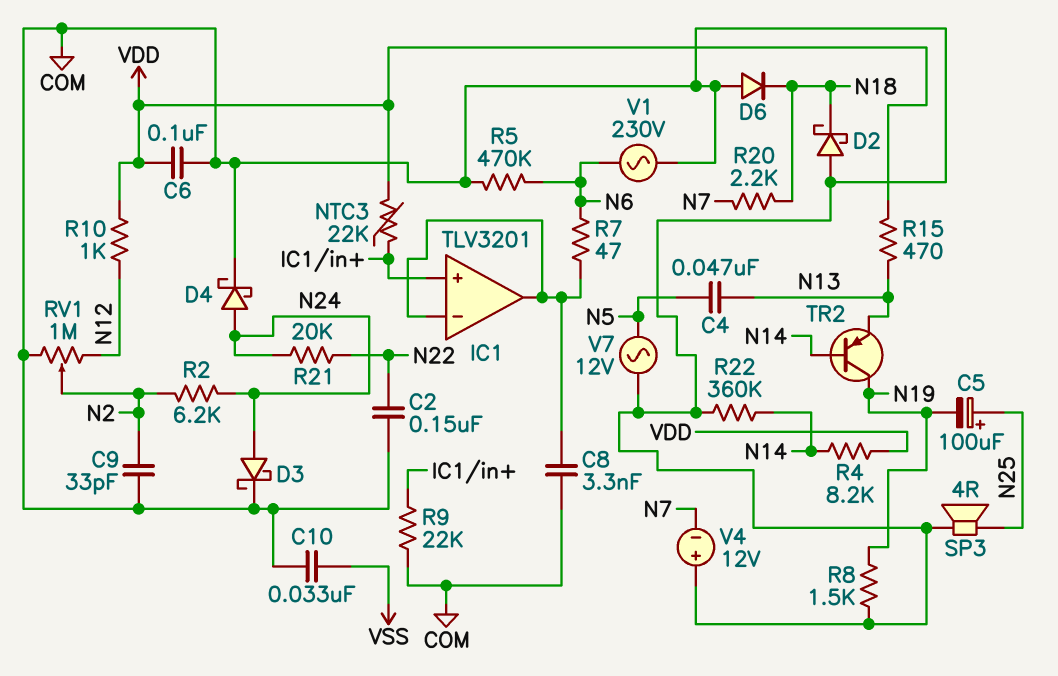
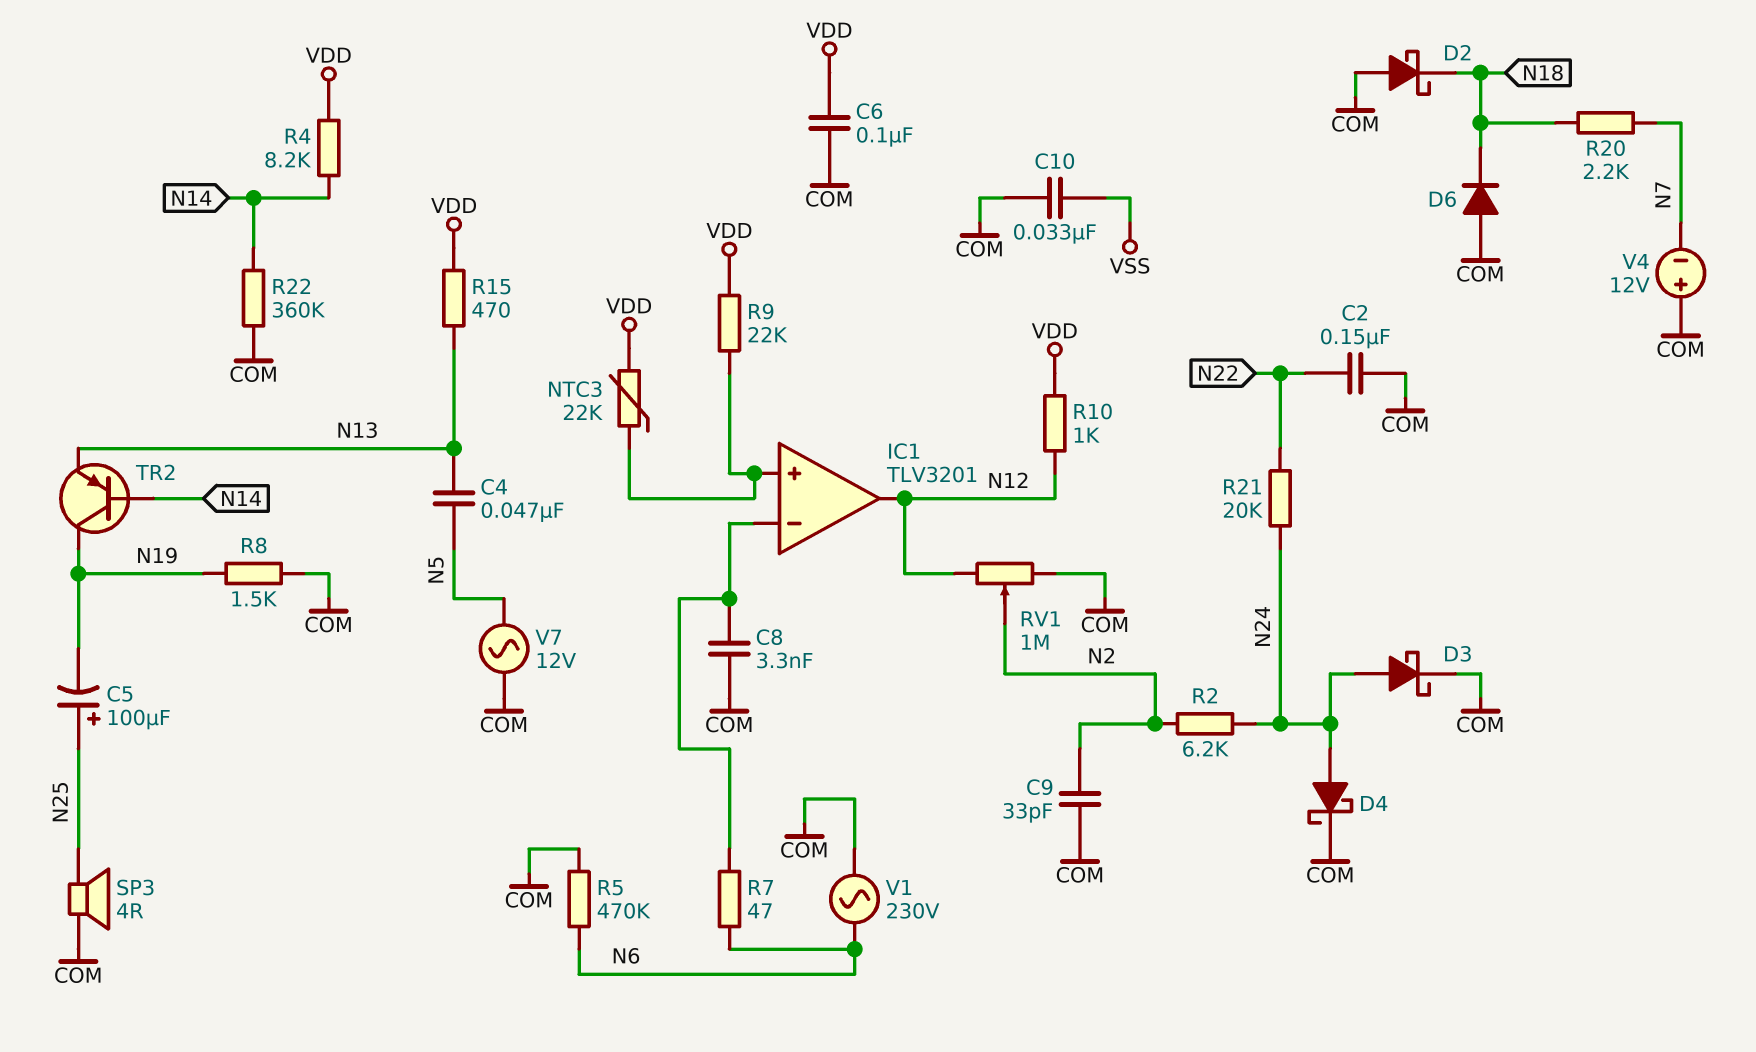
IC1 pin out: IC1/in- -> N12
R9: 22k (COM, IC1/in+) -> 22k (IC1/in+, VDD)

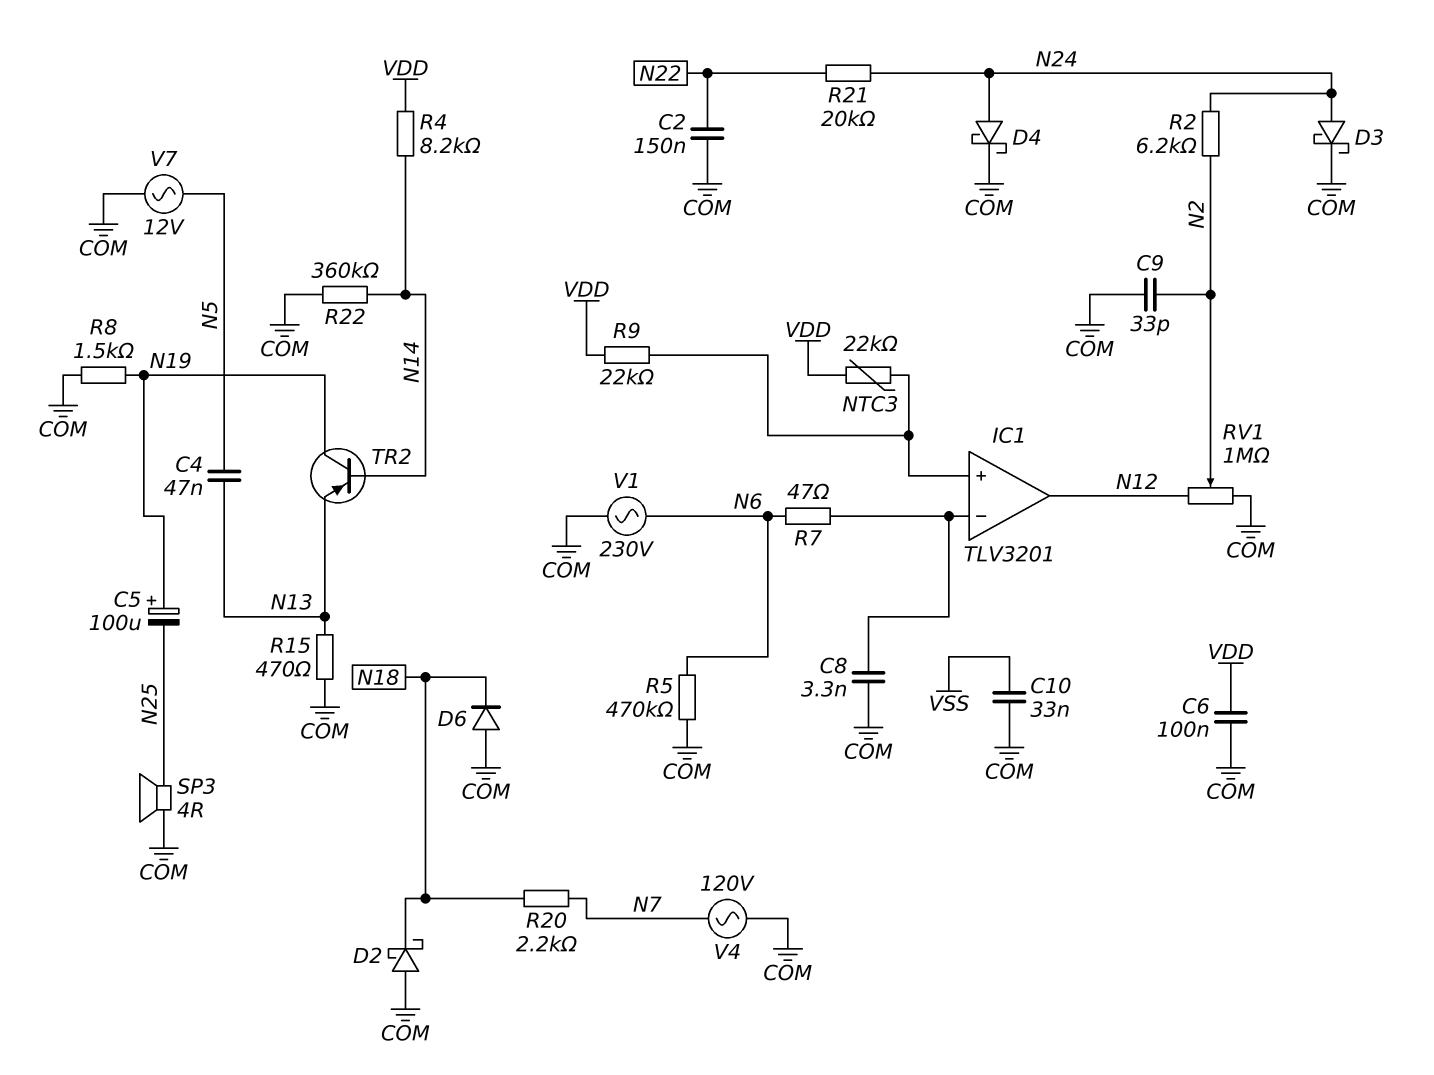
C5: 100uF (plus N25, minus N19) -> 100uF (plus N19, minus N25)
R10: 1k (N12, VDD) -> none
R15: 470 (N13, VDD) -> 470 (COM, N13)
V4: 12V (plus COM, minus N7) -> AC 120V (COM, N7)

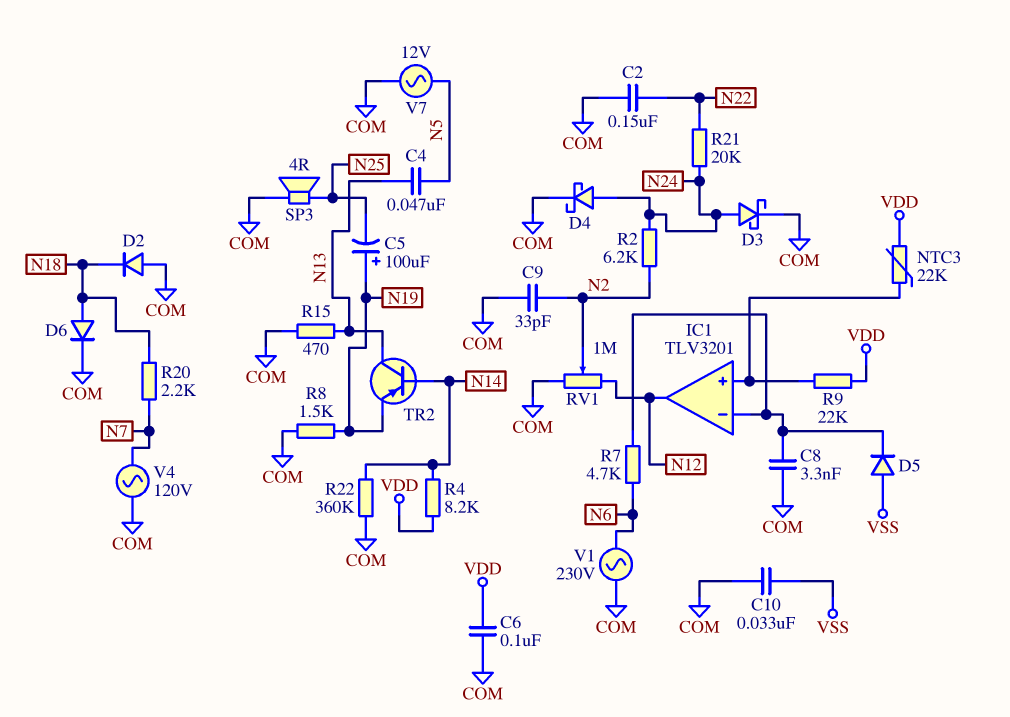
D2: schottky (A COM, K N18) -> diode (A COM, K N18)
D5: none -> diode (A VSS, K IC1/in-)
D6: diode (A COM, K N18) -> diode (A N18, K COM)
R5: 470k (COM, N6) -> none
R7: 47 (IC1/in-, N6) -> 4.7k (IC1/in-, N6)
TR2: PNP (B N14, C N19, E N13) -> PNP (B N14, C N13, E N19)

